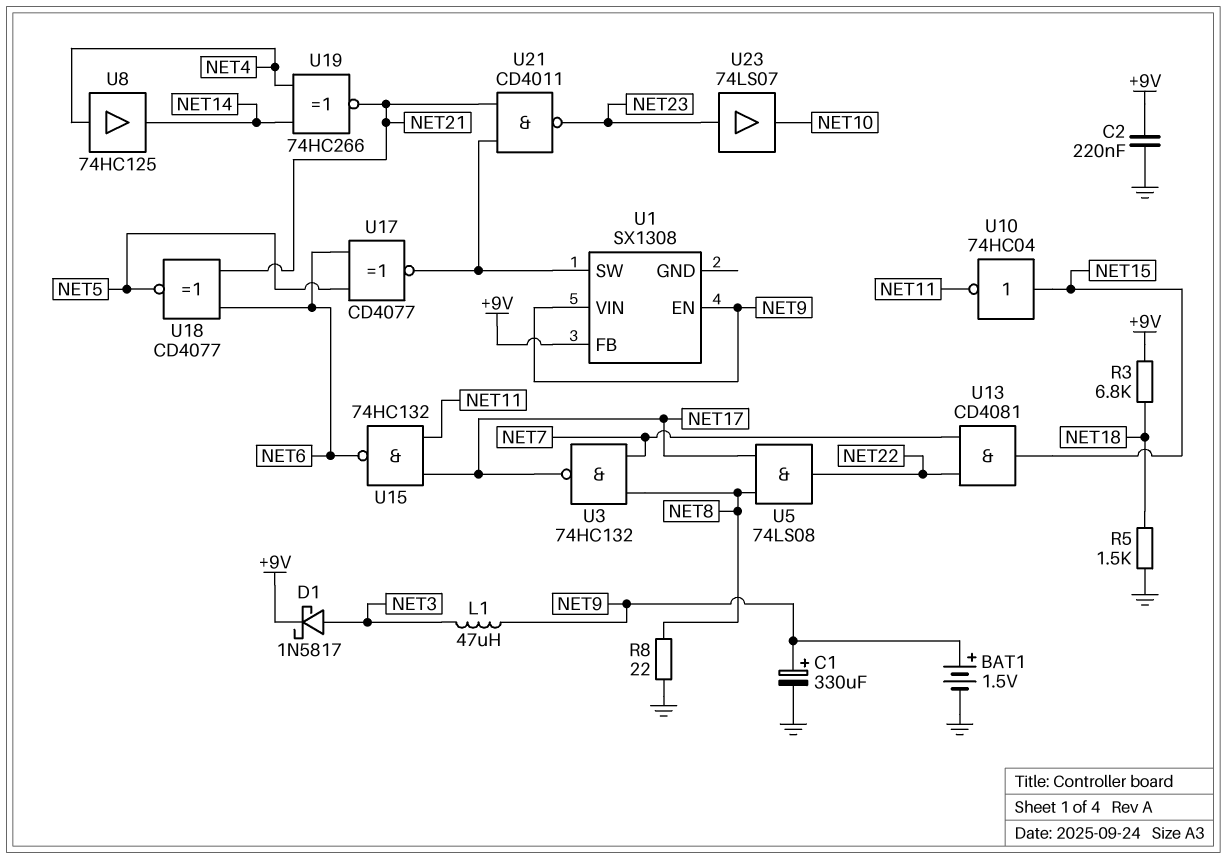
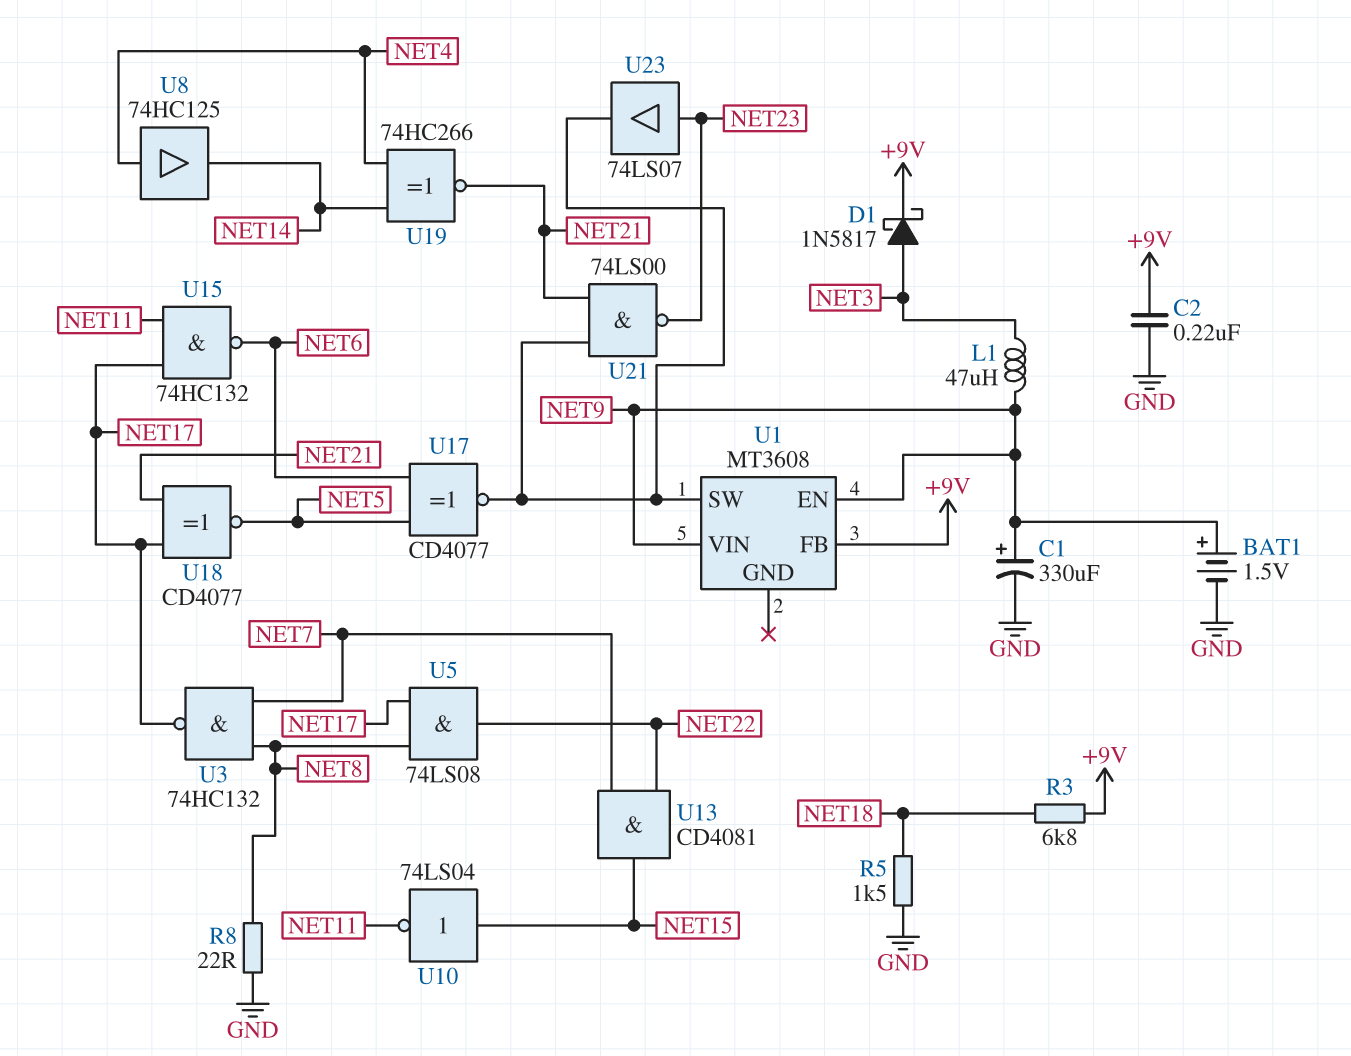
U1: SX1308 -> MT3608
U10: NOT 74HC04 (in NET15, out NET11) -> NOT 74LS04 (in NET15, out NET11)
U18: XNOR CD4077 (in NET6, in NET21, out NET5) -> XNOR CD4077 (in NET17, in NET21, out NET5)
U21: NAND CD4011 (in NET21, in U1/SW, out NET23) -> NAND 74LS00 (in NET21, in U1/SW, out NET23)
U23: buffer 74LS07 (in NET23, out NET10) -> buffer 74LS07 (in NET23, out U1/SW)

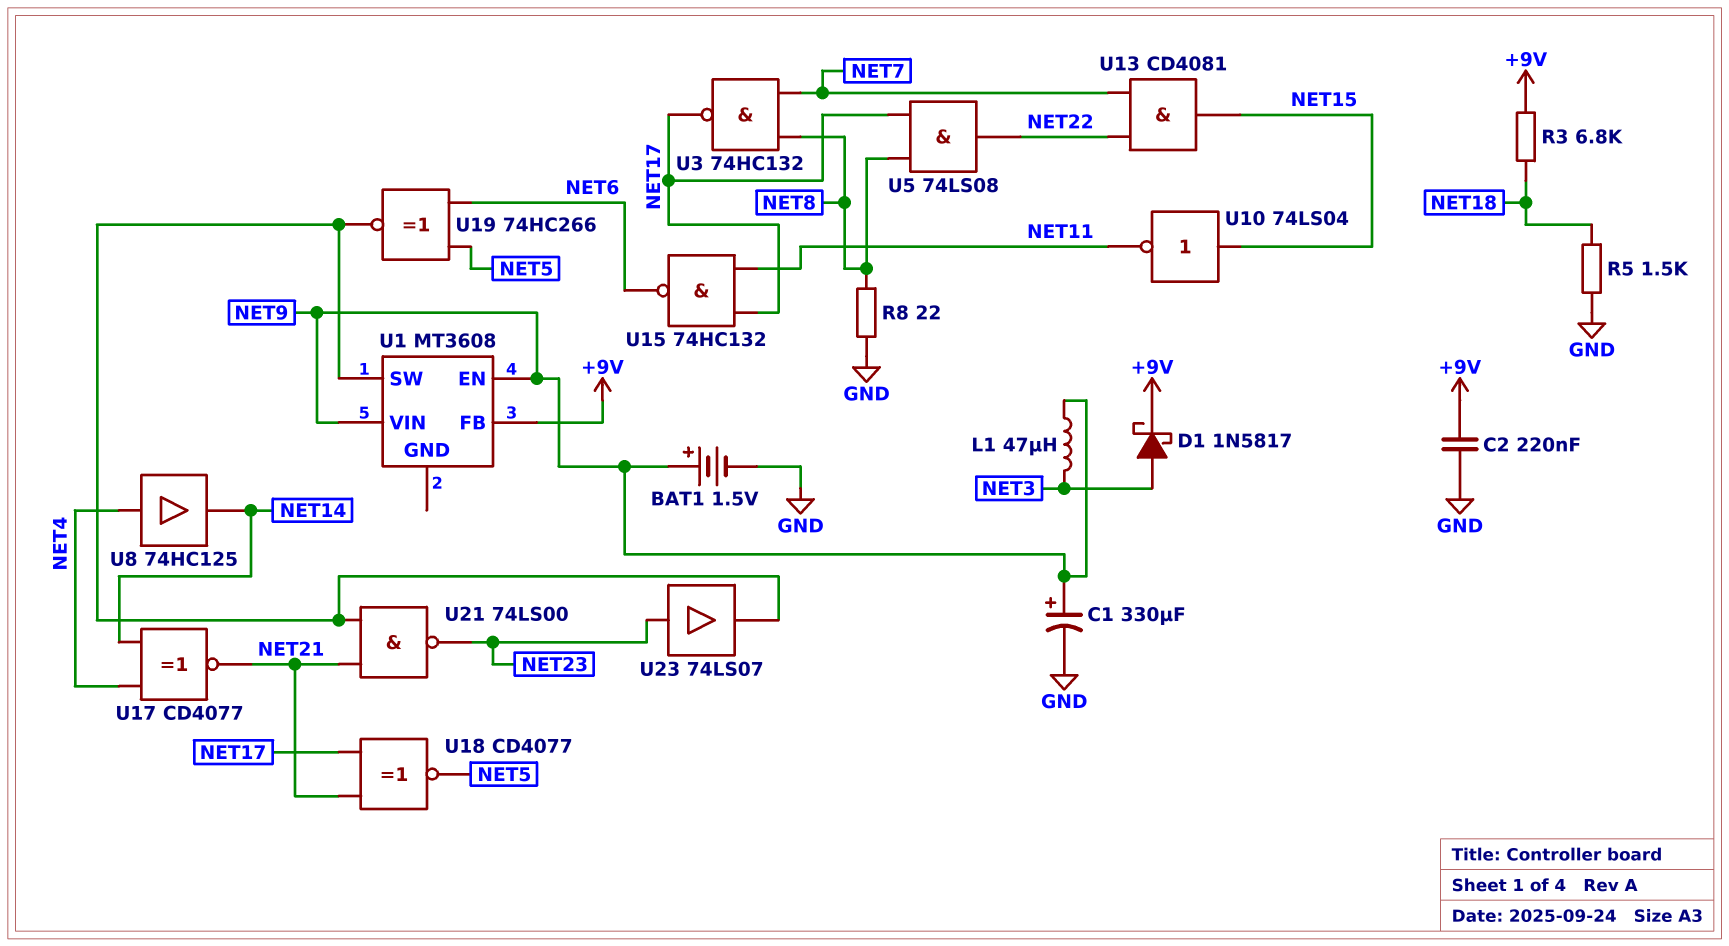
U17: XNOR CD4077 (in NET5, in NET6, out U1/SW) -> XNOR CD4077 (in NET4, in NET14, out NET21)
U19: XNOR 74HC266 (in NET4, in NET14, out NET21) -> XNOR 74HC266 (in NET5, in NET6, out U1/SW)

